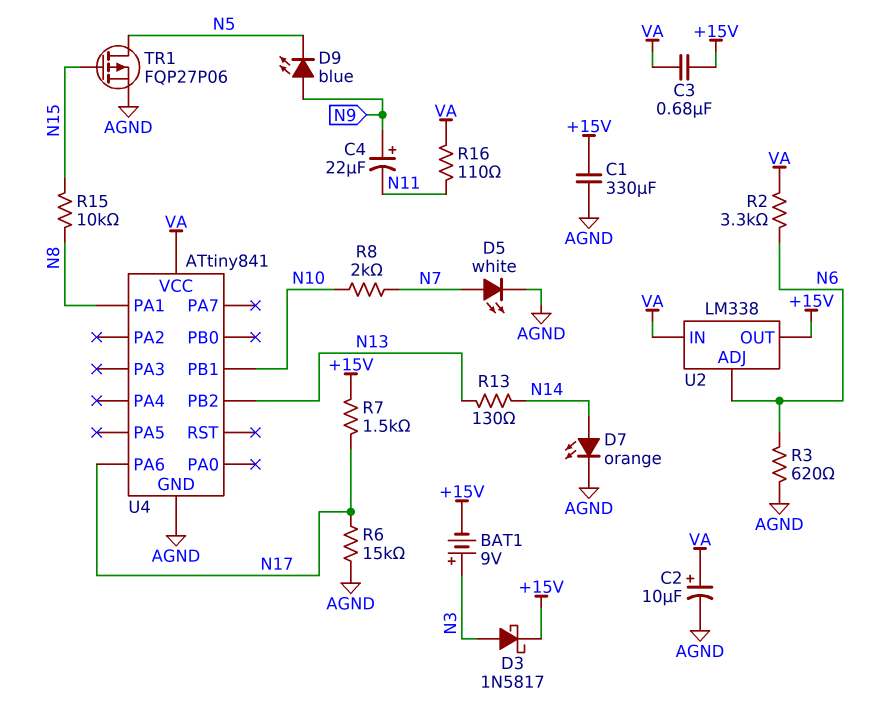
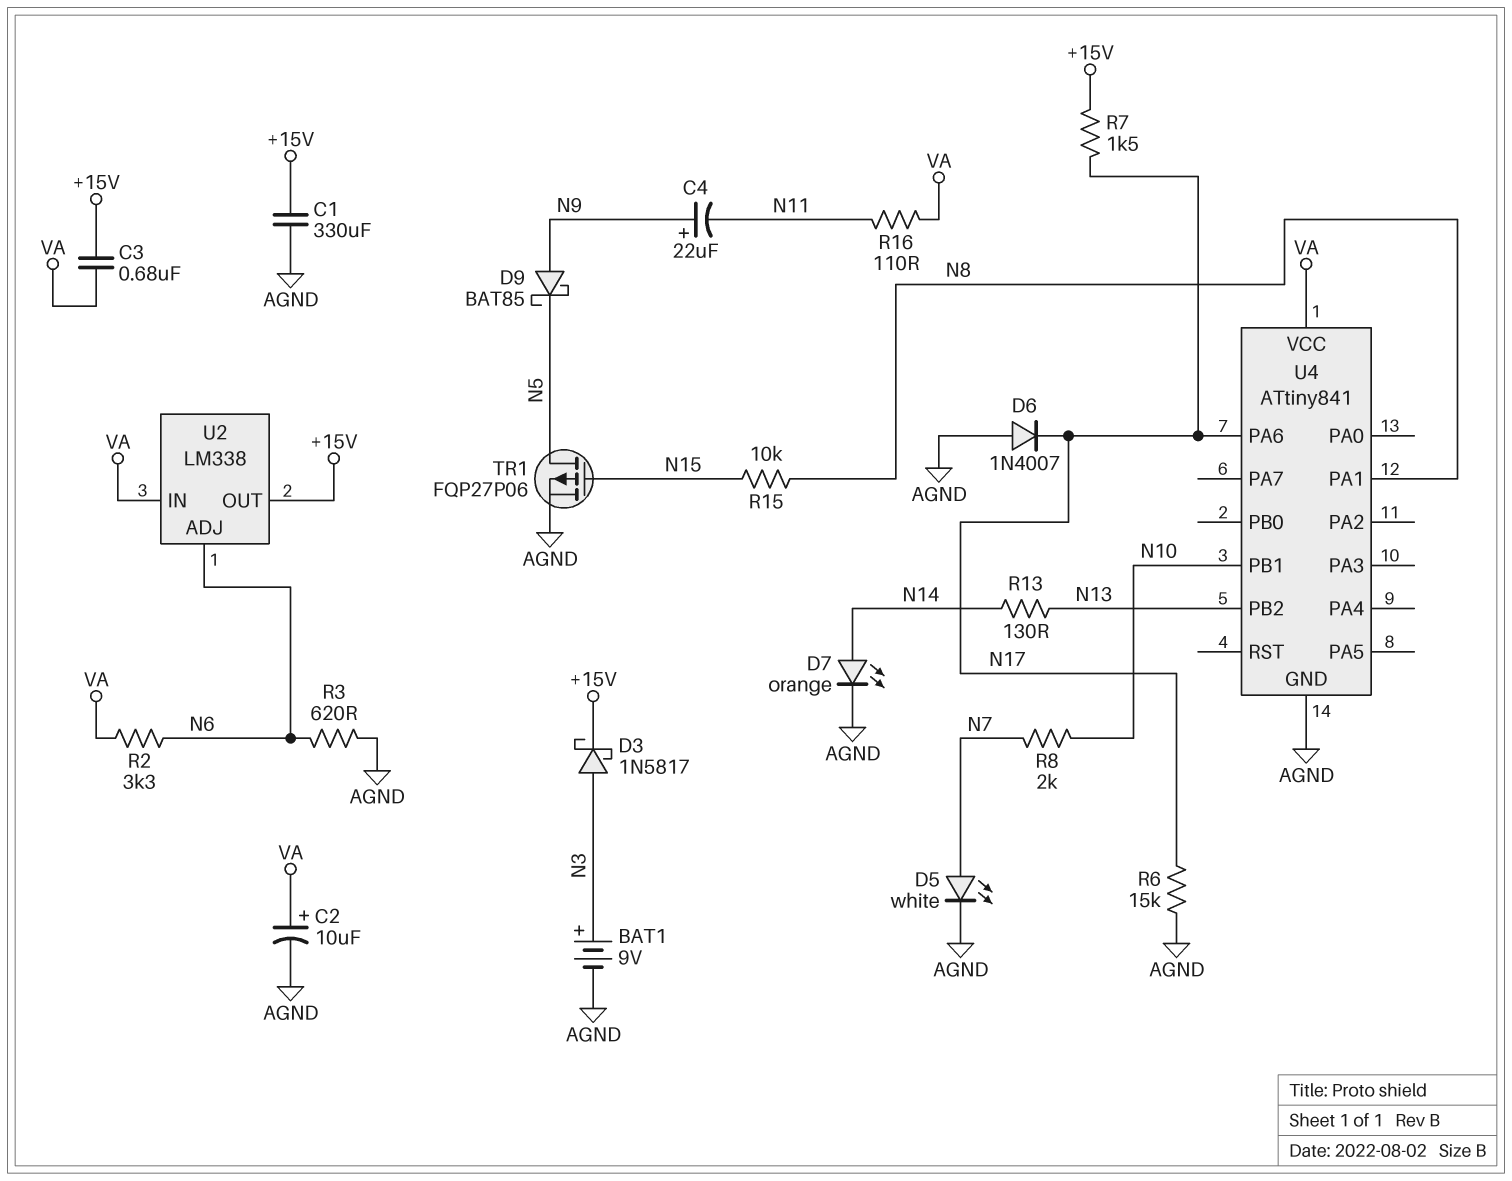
BAT1: 9V (plus N3, minus +15V) -> 9V (plus N3, minus AGND)
D6: none -> diode 1N4007 (A AGND, K N17)
D9: LED blue (A N9, K N5) -> schottky BAT85 (A N9, K N5)

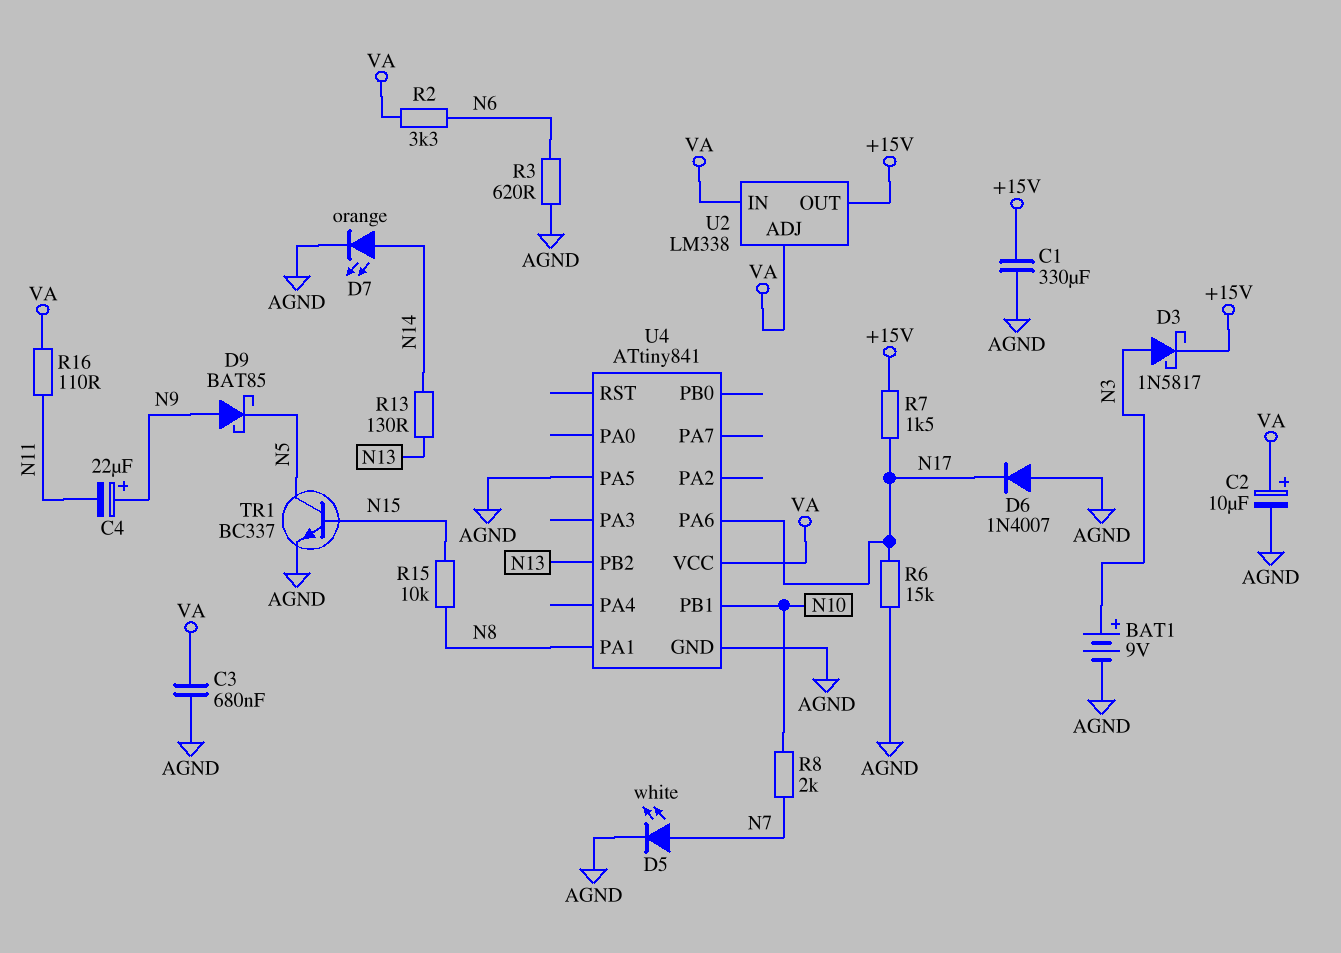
C3: 680nF (+15V, VA) -> 680nF (AGND, VA)
TR1: PMOS FQP27P06 (G N15, D N5, S AGND) -> NPN BC337 (B N15, C N5, E AGND)
U2 pin ADJ: N6 -> VA
U4 pin PA5: none -> AGND

